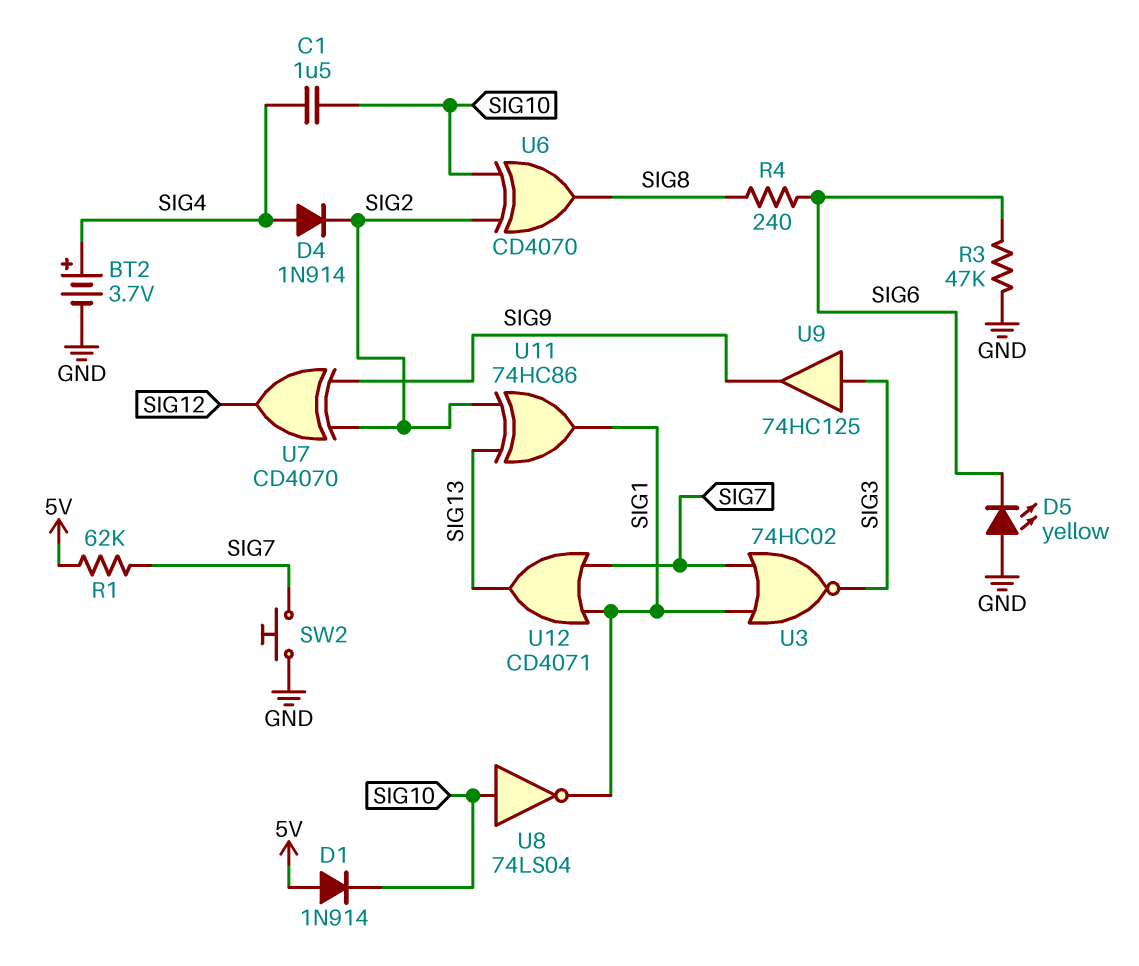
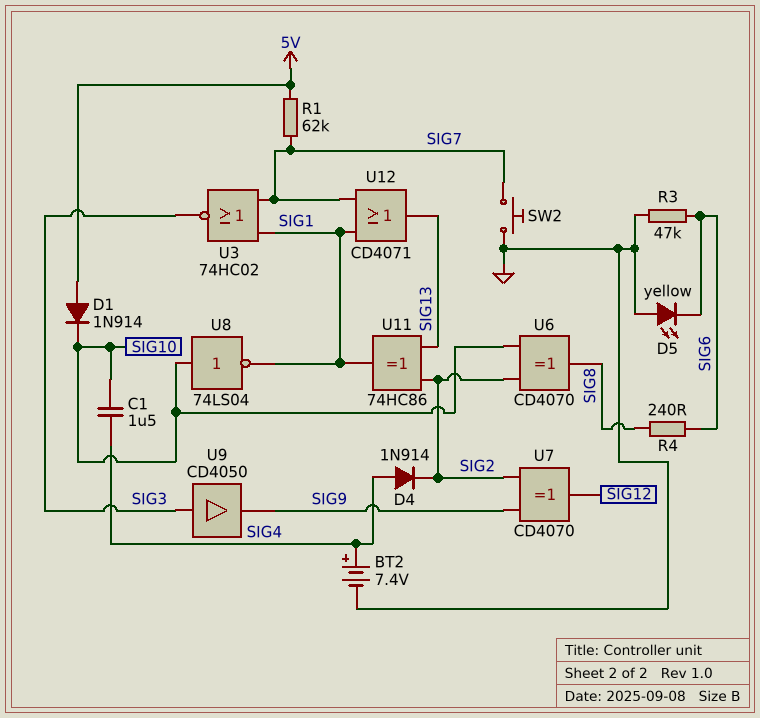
BT2: 3.7V (plus SIG4, minus GND) -> 7.4V (plus SIG4, minus GND)
U9: buffer 74HC125 (in SIG3, out SIG9) -> buffer CD4050 (in SIG3, out SIG9)

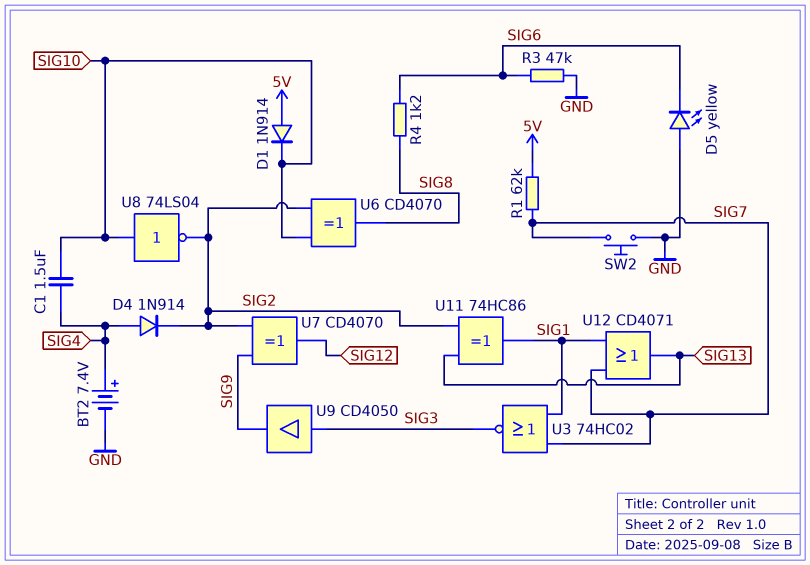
R4: 240 (SIG6, SIG8) -> 1.2k (SIG6, SIG8)
U8: NOT 74LS04 (in SIG10, out SIG1) -> NOT 74LS04 (in SIG10, out SIG2)

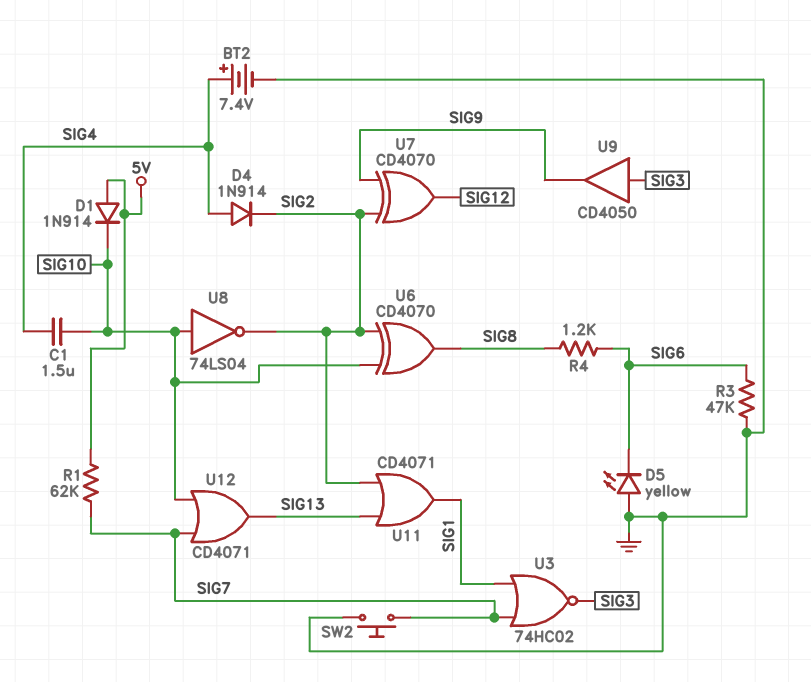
U11: XOR 74HC86 (in SIG2, in SIG13, out SIG1) -> OR CD4071 (in SIG2, in SIG13, out SIG1)
U12: OR CD4071 (in SIG1, in SIG7, out SIG13) -> OR CD4071 (in SIG7, in SIG10, out SIG13)

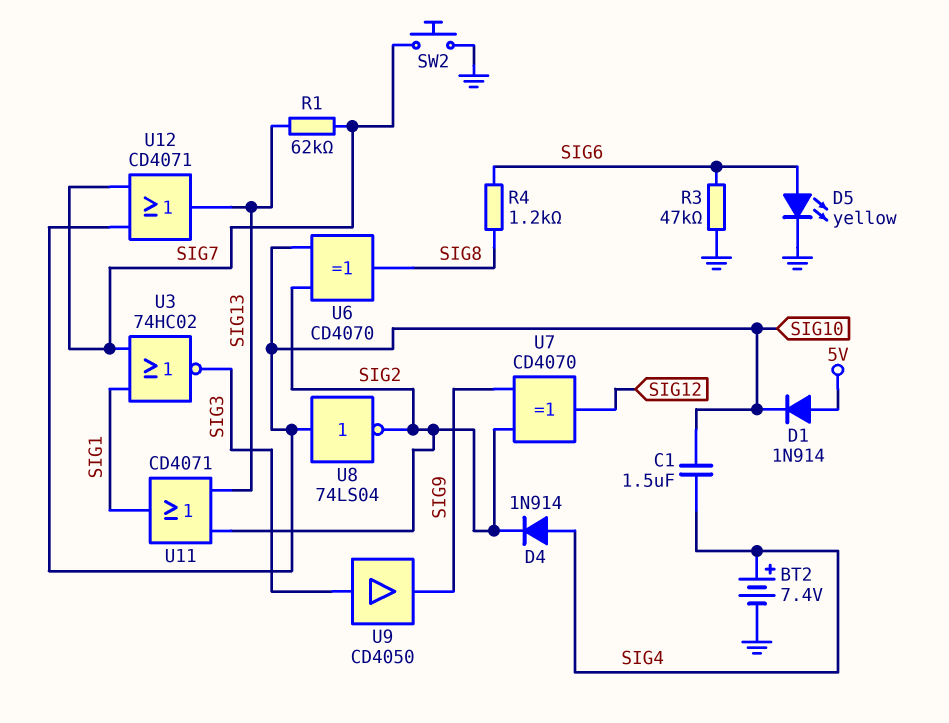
D5: LED yellow (A GND, K SIG6) -> LED yellow (A SIG6, K GND)
R1: 62k (5V, SIG7) -> 62k (SIG7, SIG13)

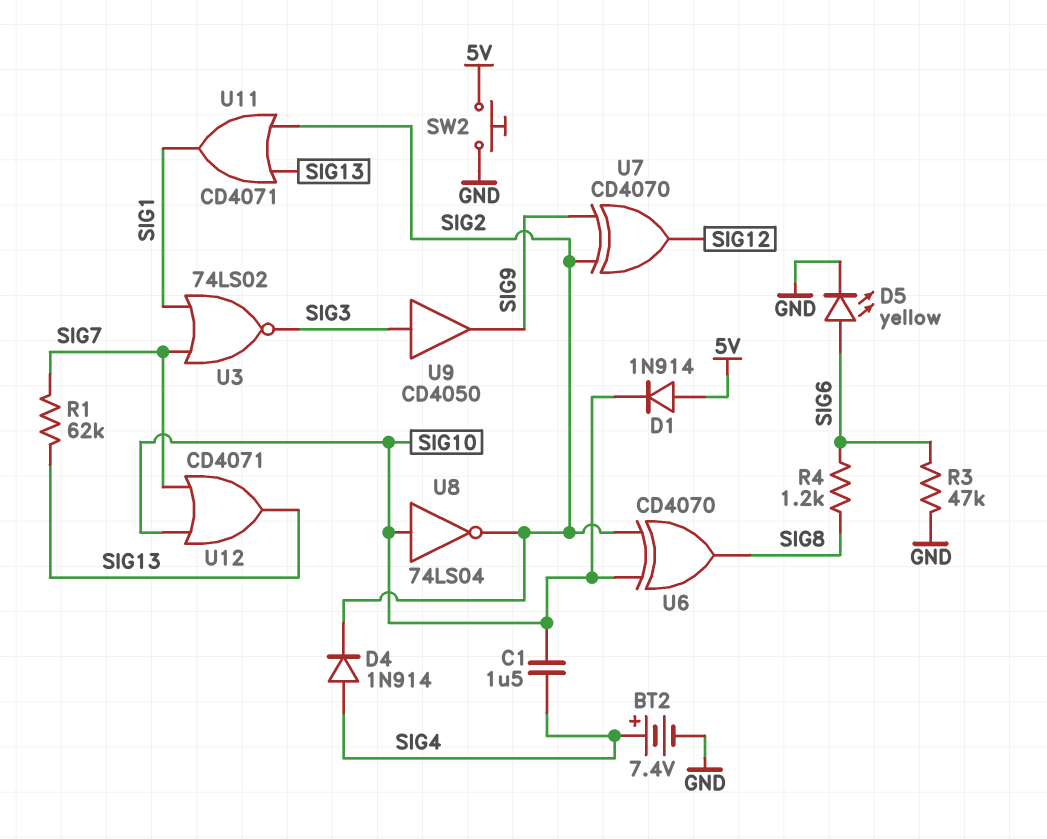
SW2: button (GND, SIG7) -> button (5V, GND)
U3: NOR 74HC02 (in SIG1, in SIG7, out SIG3) -> NOR 74LS02 (in SIG1, in SIG7, out SIG3)

